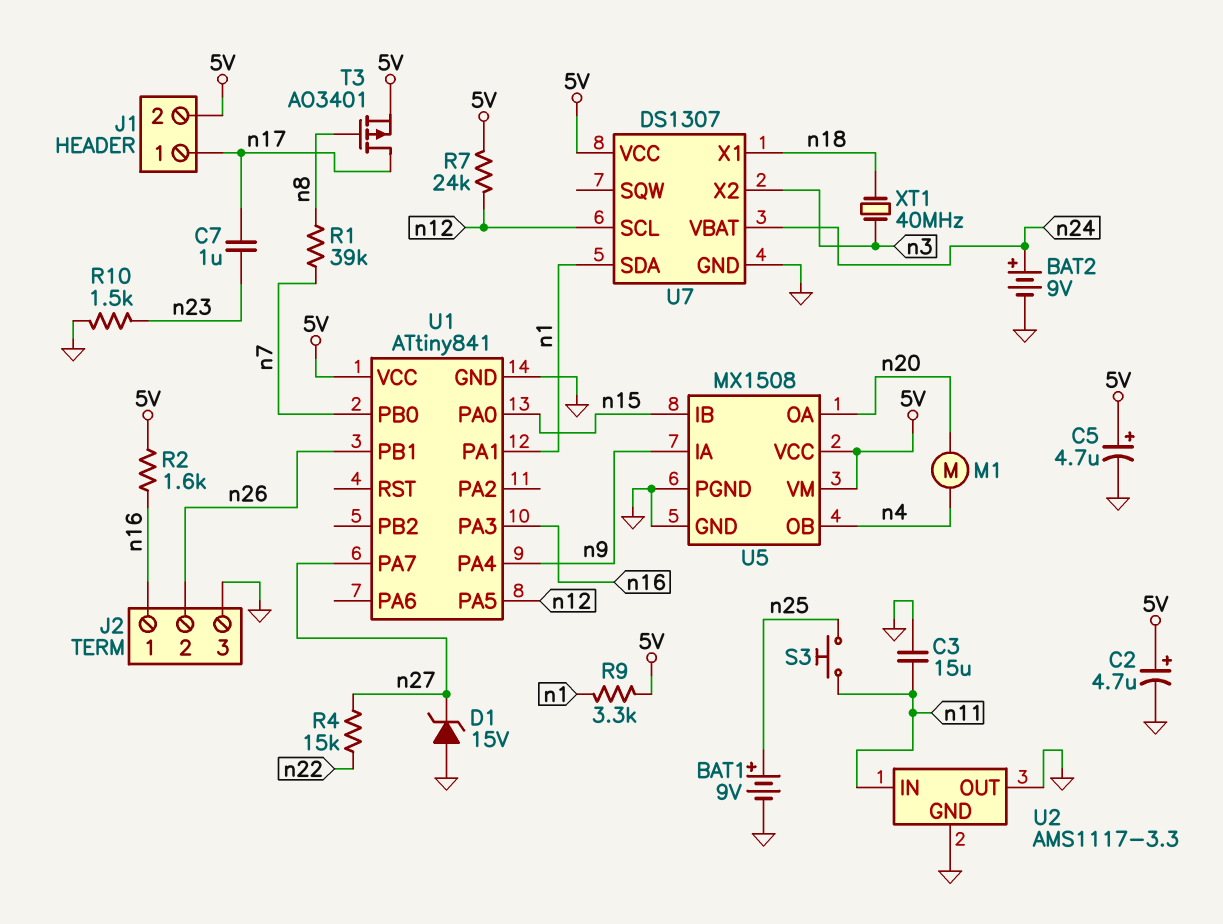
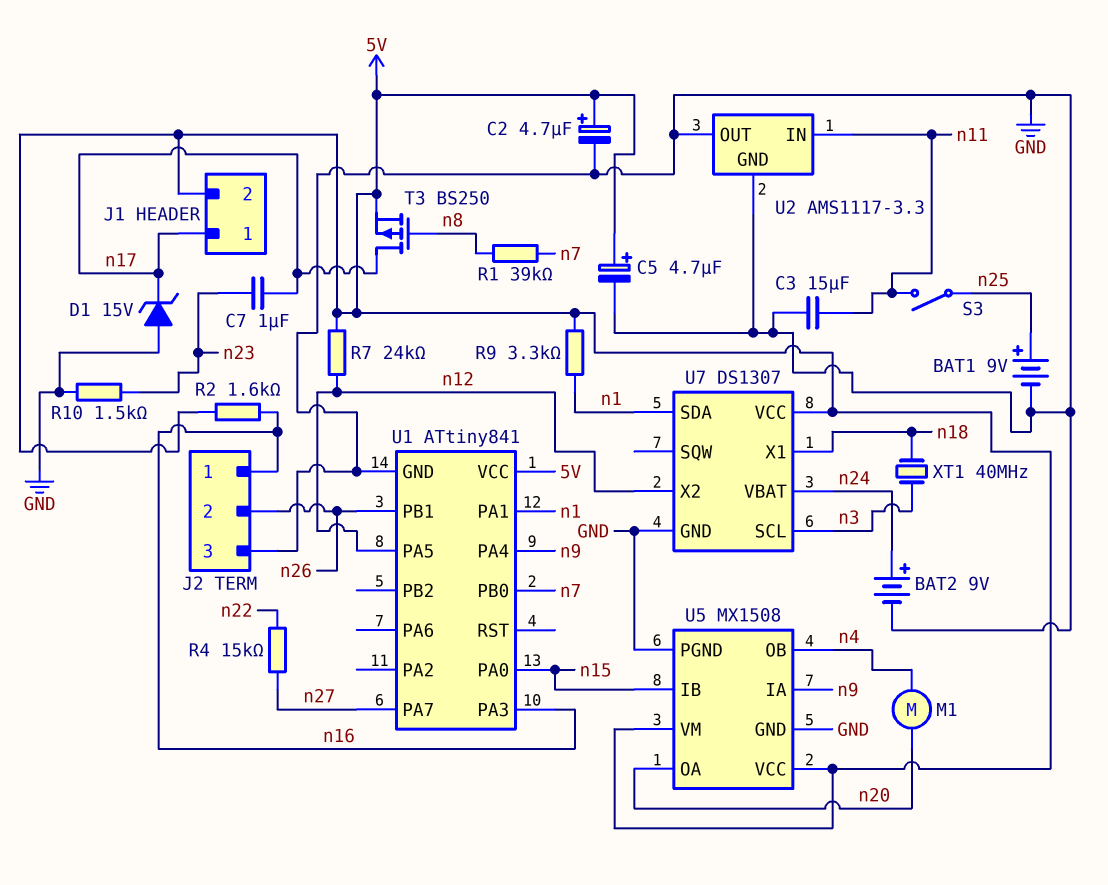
D1: zener 15V (A GND, K n27) -> zener 15V (A GND, K n17)
S3: button (n11, n25) -> switch (n11, n25)
T3: PMOS AO3401 (G n8, D n17, S 5V) -> PMOS BS250 (G n8, D n17, S 5V)
U7 pin SCL: n12 -> n3
U7 pin X2: n3 -> n12

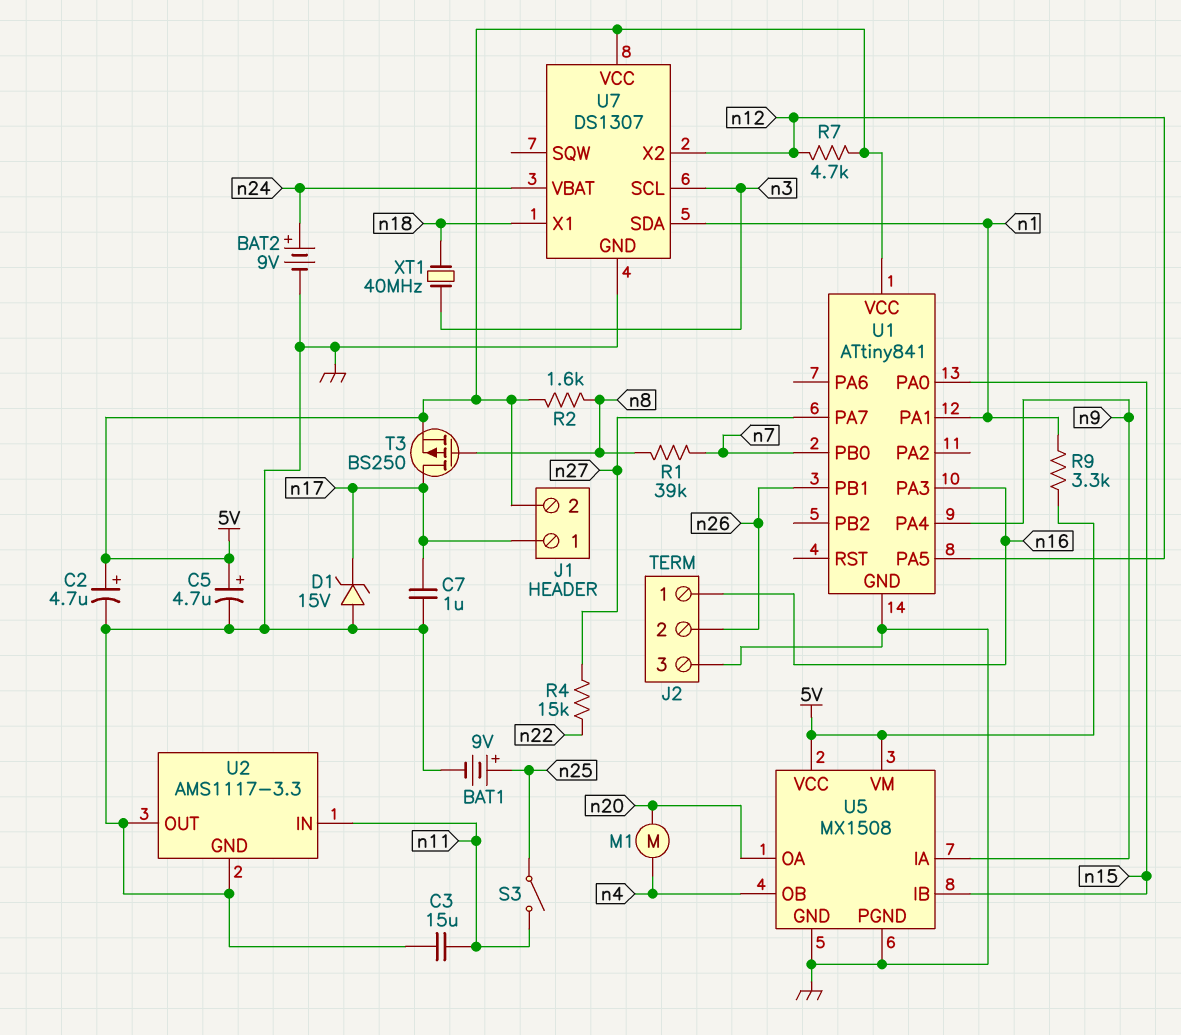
C7: 1uF (n17, n23) -> 1uF (GND, n17)
R2: 1.6k (5V, n16) -> 1.6k (5V, n8)
R7: 24k (5V, n12) -> 4.7k (5V, n12)
R10: 1.5k (GND, n23) -> none

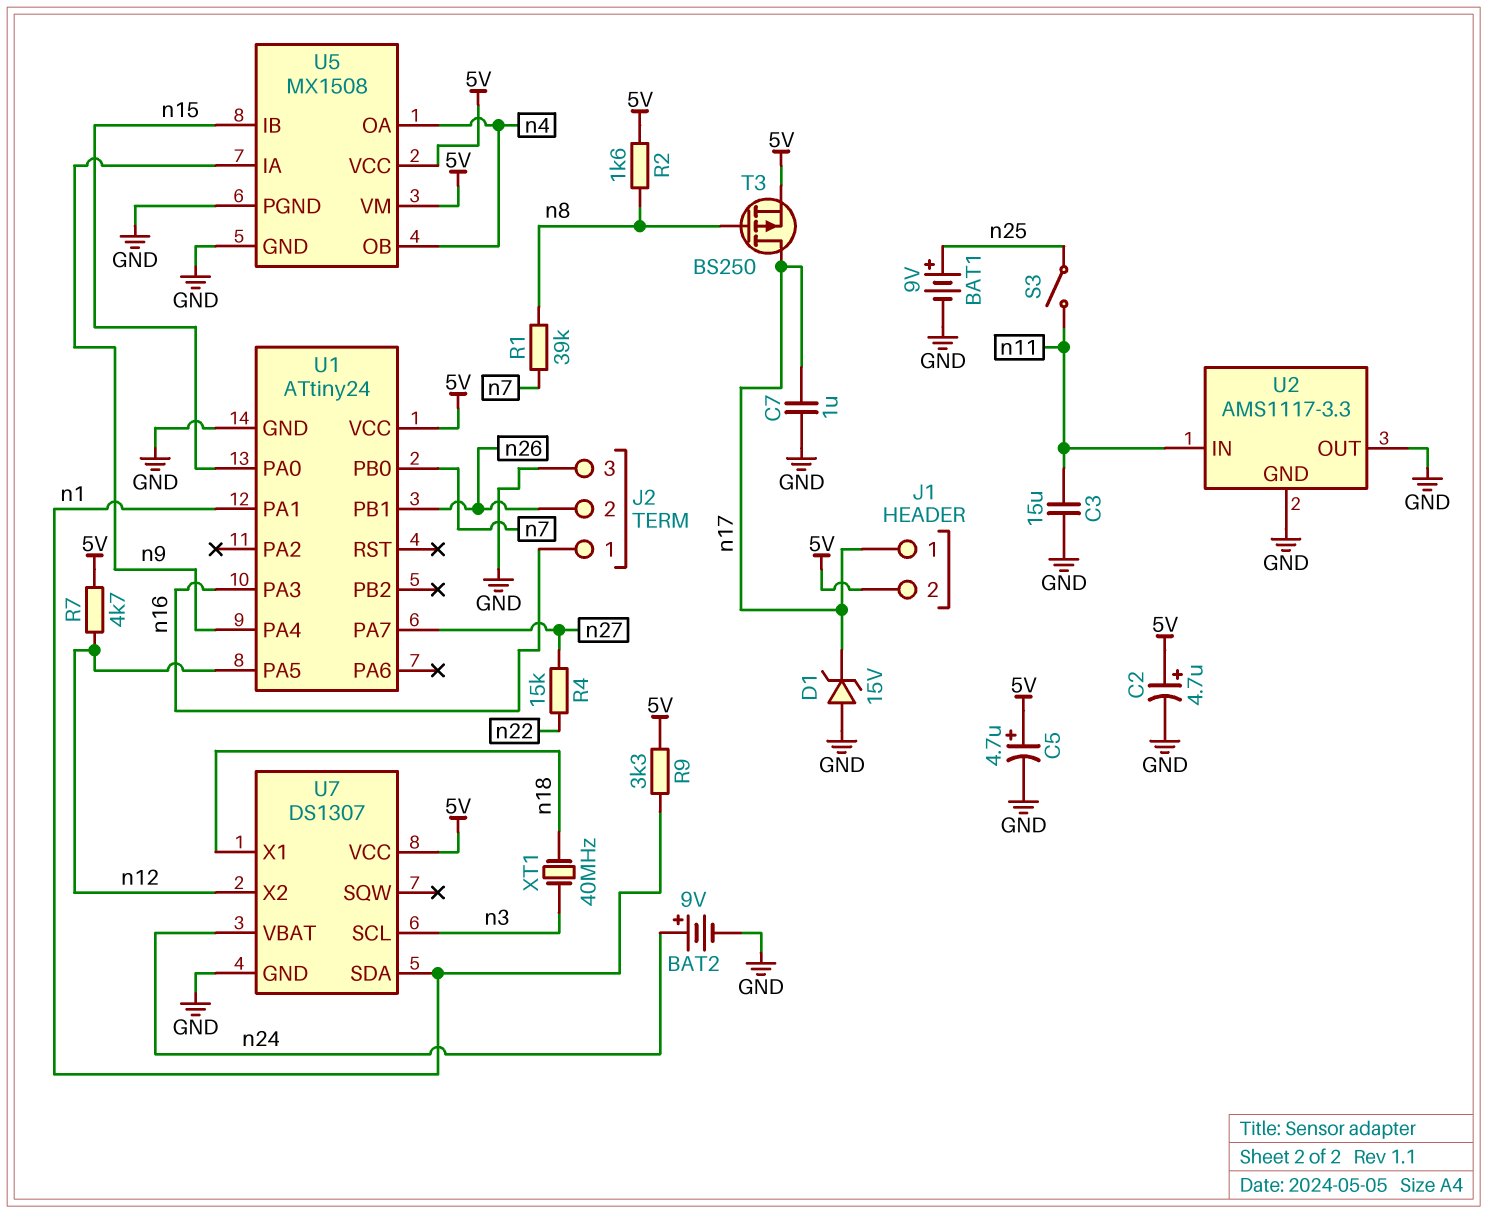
M1: motor (n4, n20) -> none
U1: ATtiny841 -> ATtiny24
U5 pin OA: n20 -> n4

